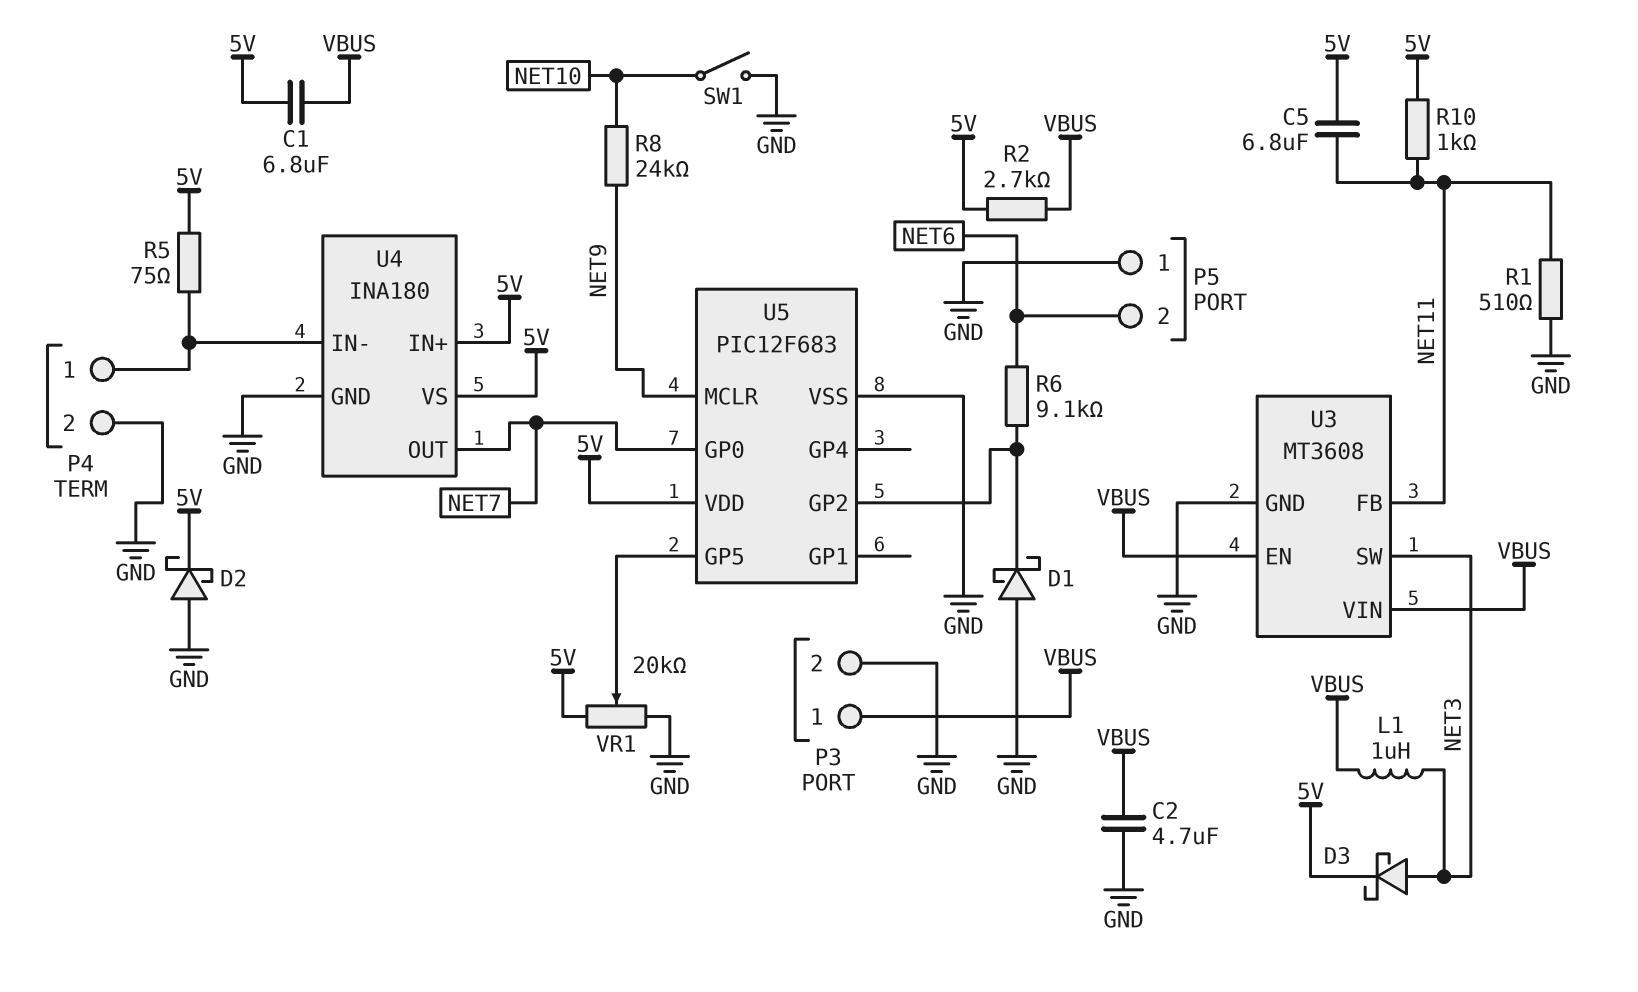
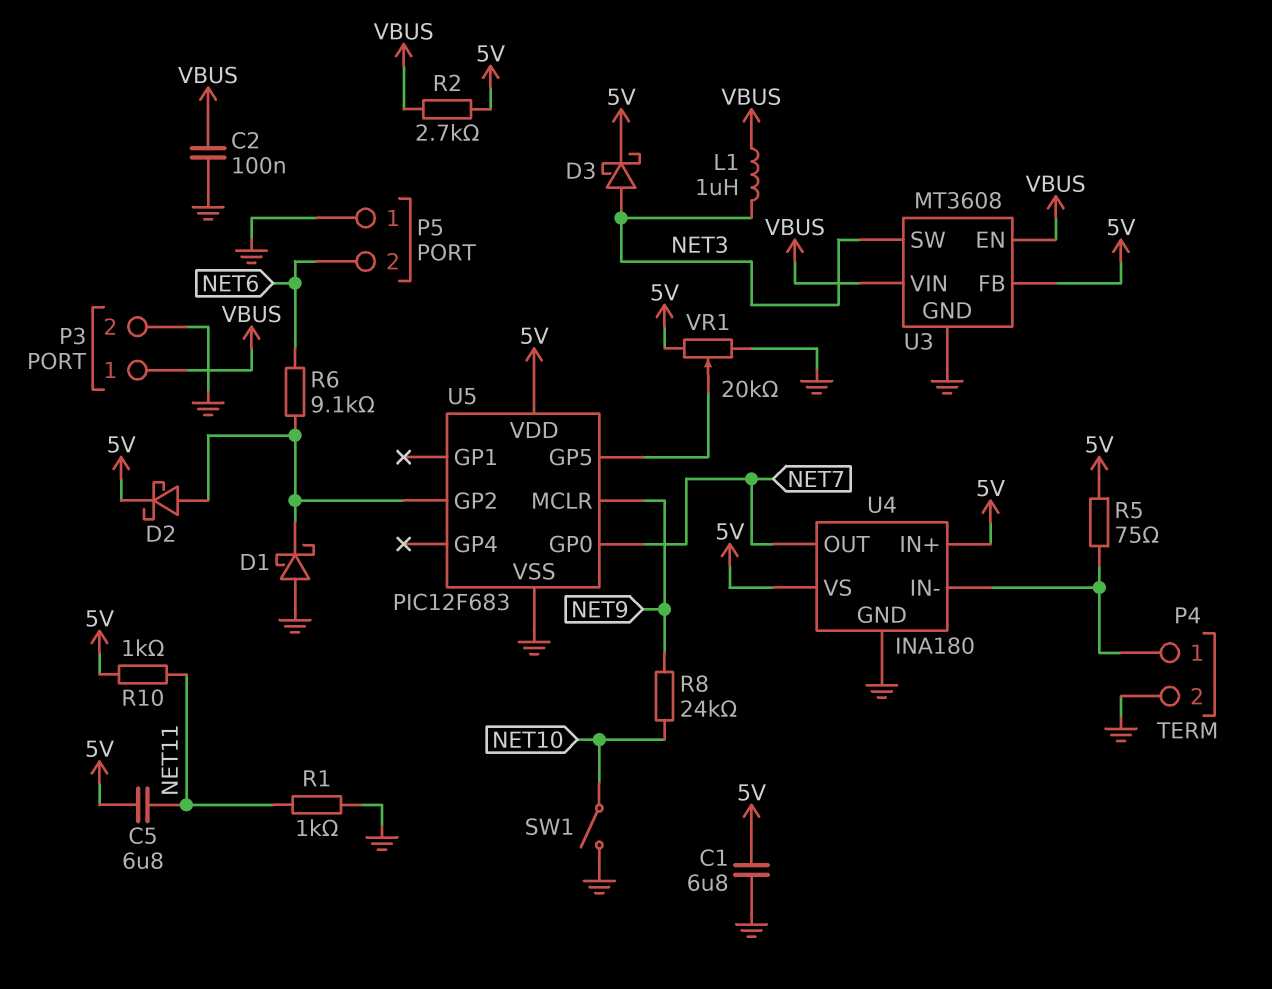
C1: 6.8uF (5V, VBUS) -> 6.8uF (5V, GND)
C2: 4.7uF (GND, VBUS) -> 100nF (GND, VBUS)
D2: schottky (A GND, K 5V) -> schottky (A U5/GP2, K 5V)
R1: 510 (GND, NET11) -> 1k (GND, NET11)
U3 pin FB: NET11 -> 5V

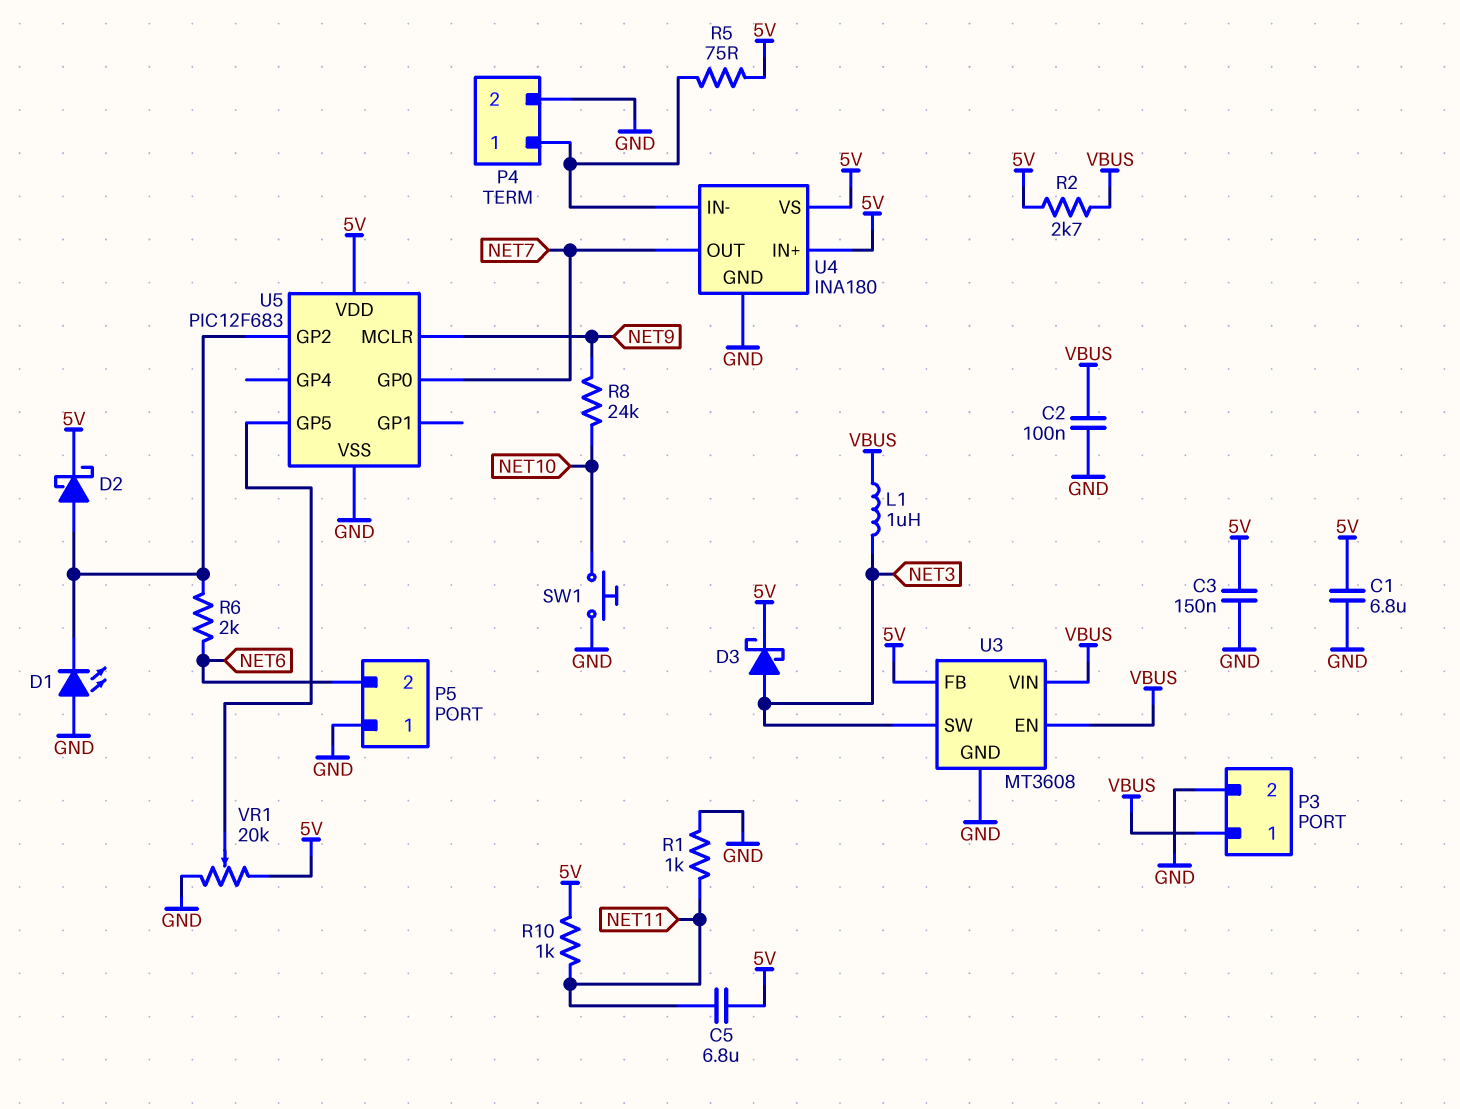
C3: none -> 150nF (5V, GND)
D1: schottky (A GND, K U5/GP2) -> LED (A GND, K U5/GP2)
R6: 9.1k (NET6, U5/GP2) -> 2k (NET6, U5/GP2)
SW1: switch (GND, NET10) -> button (GND, NET10)

